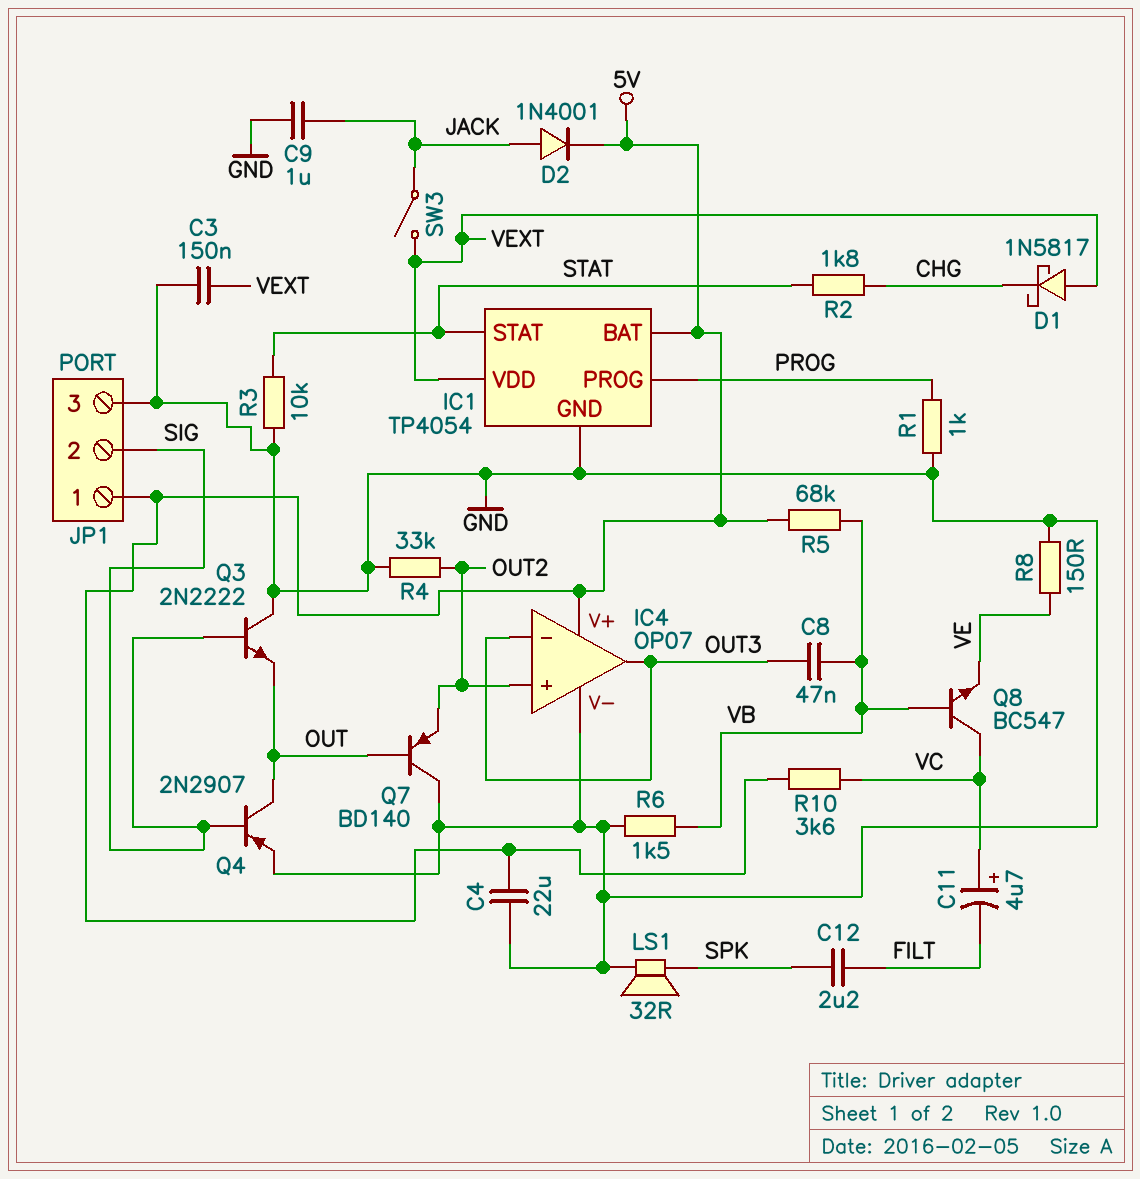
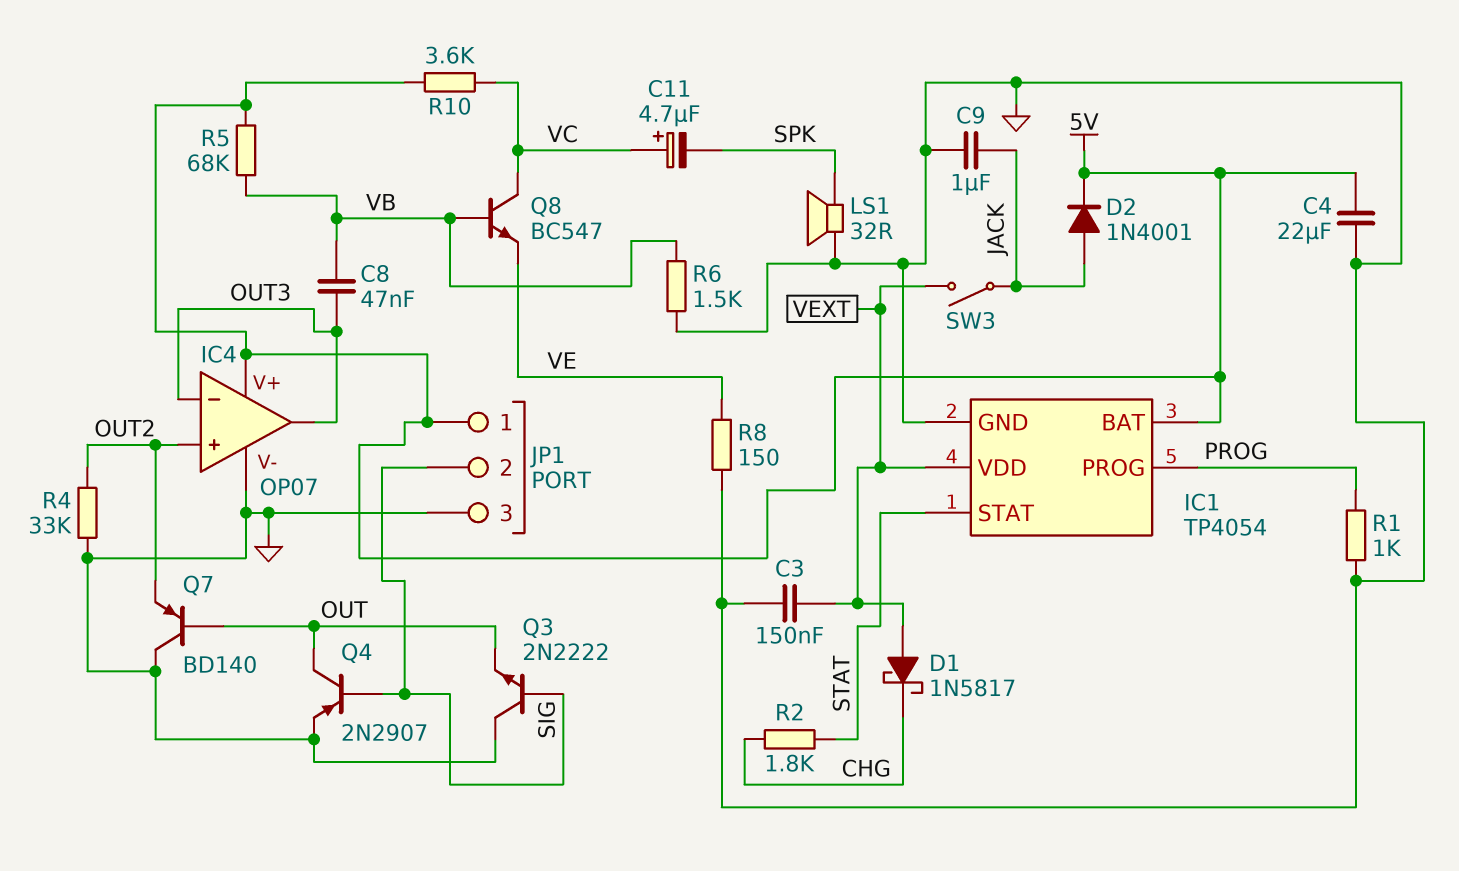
C11: 4.7uF (plus VC, minus FILT) -> 4.7uF (plus VC, minus SPK)
C12: 2.2uF (FILT, SPK) -> none
R3: 10k (GND, STAT) -> none

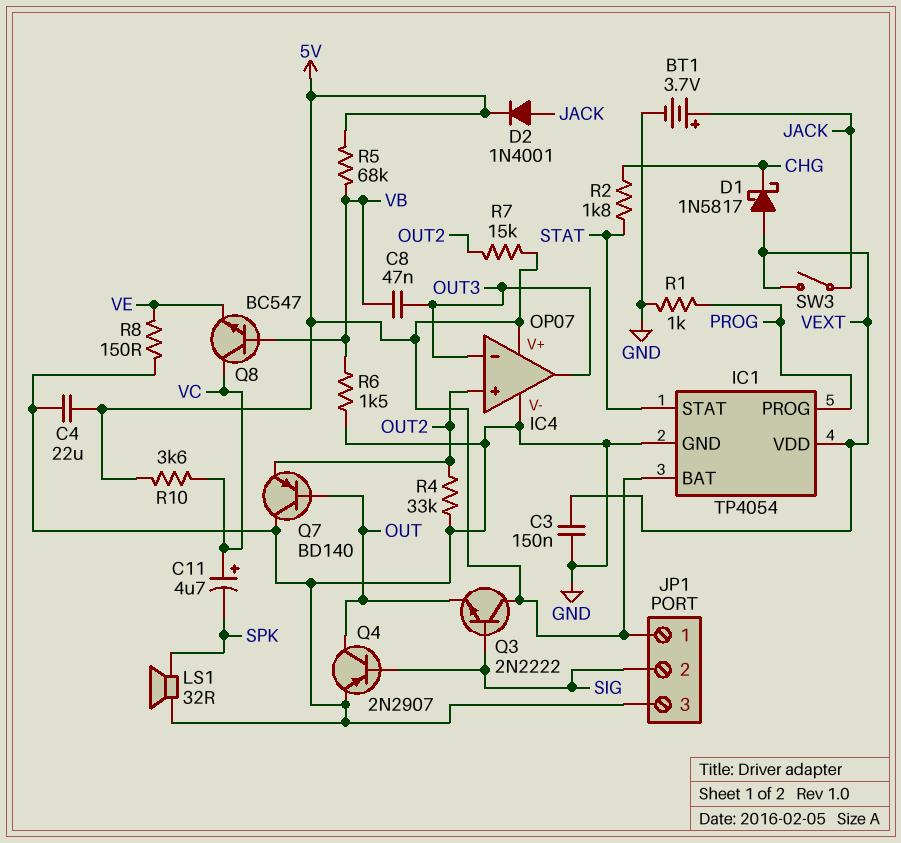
BT1: none -> 3.7V (plus JACK, minus GND)
C9: 1uF (GND, JACK) -> none
Q3: NPN 2N2222 (B SIG, C GND, E OUT) -> NPN 2N2222 (B SIG, C 5V, E OUT)
R7: none -> 15k (5V, OUT2)

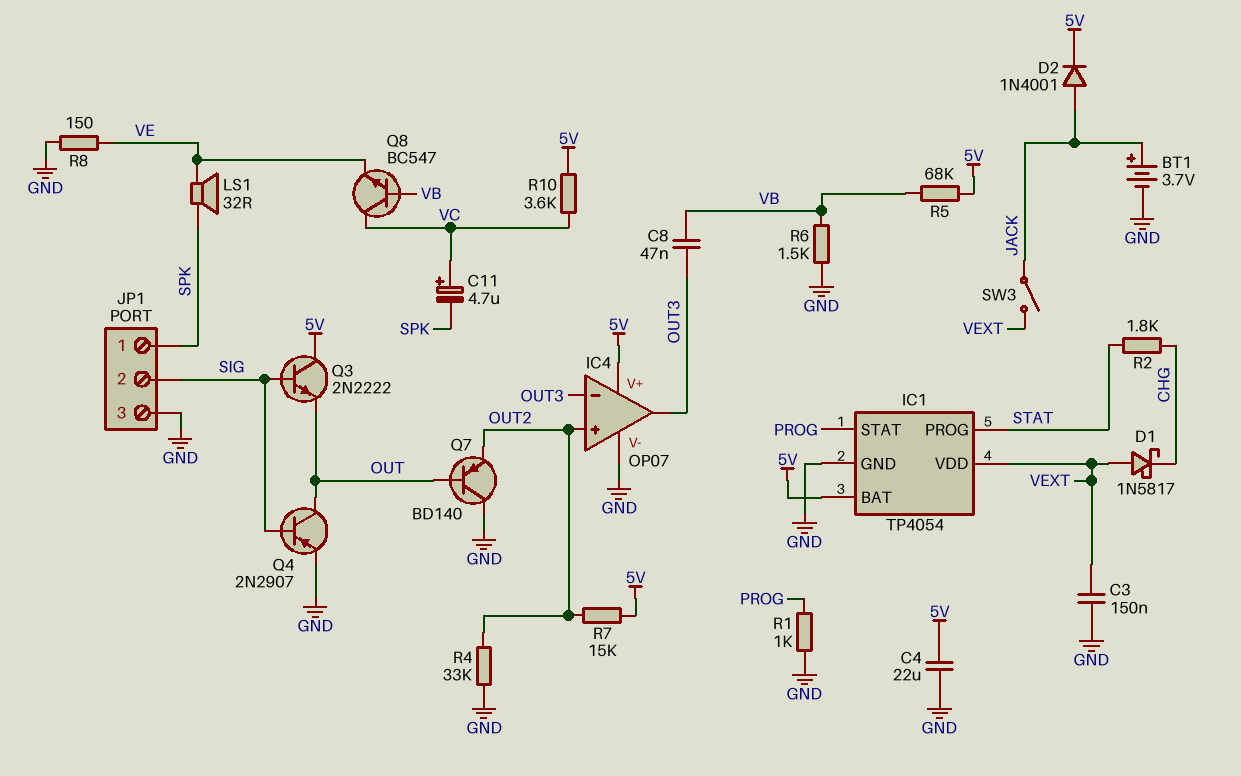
IC1 pin PROG: PROG -> STAT
IC1 pin STAT: STAT -> PROG
JP1 pin 1: 5V -> SPK
LS1: speaker 32R (GND, SPK) -> speaker 32R (SPK, VE)

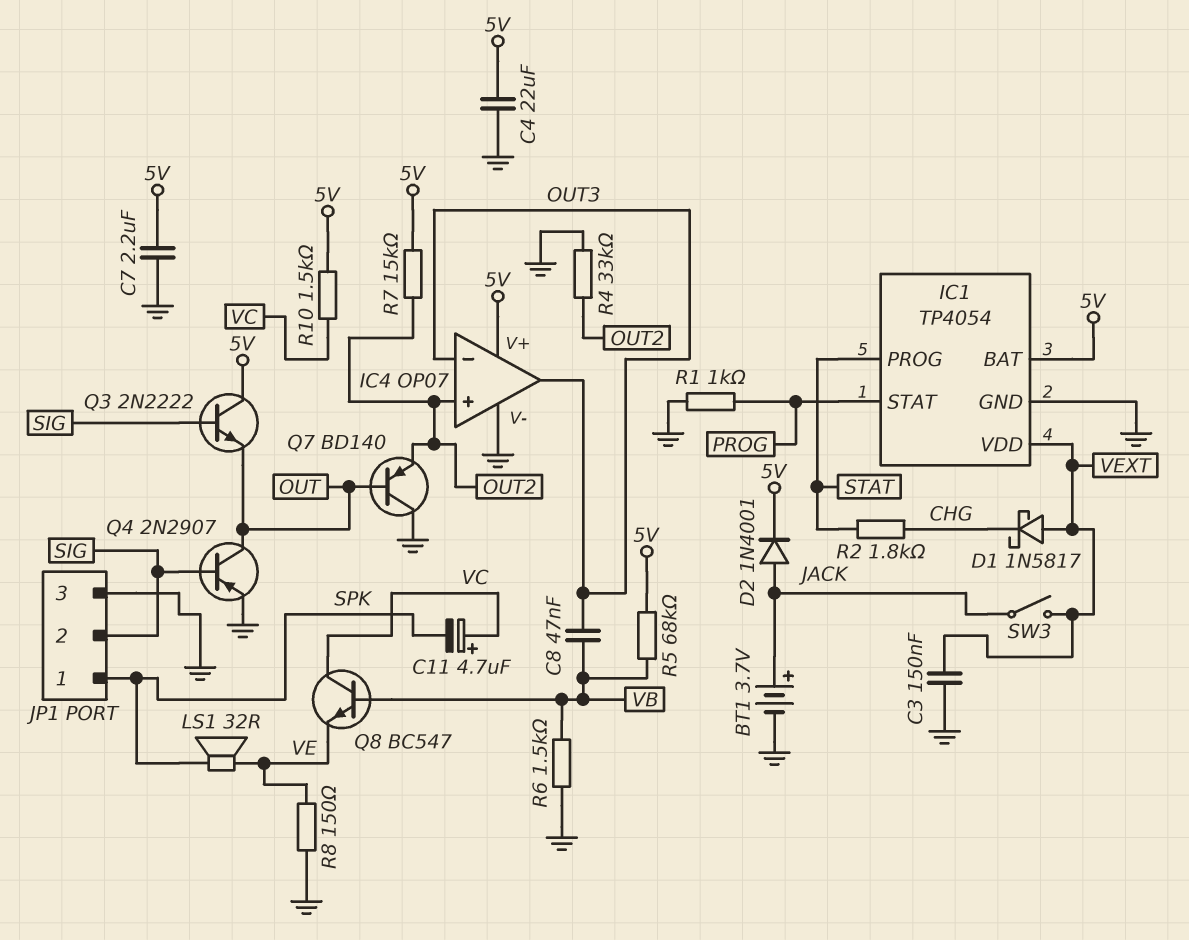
C7: none -> 2.2uF (5V, GND)
R10: 3.6k (5V, VC) -> 1.5k (5V, VC)

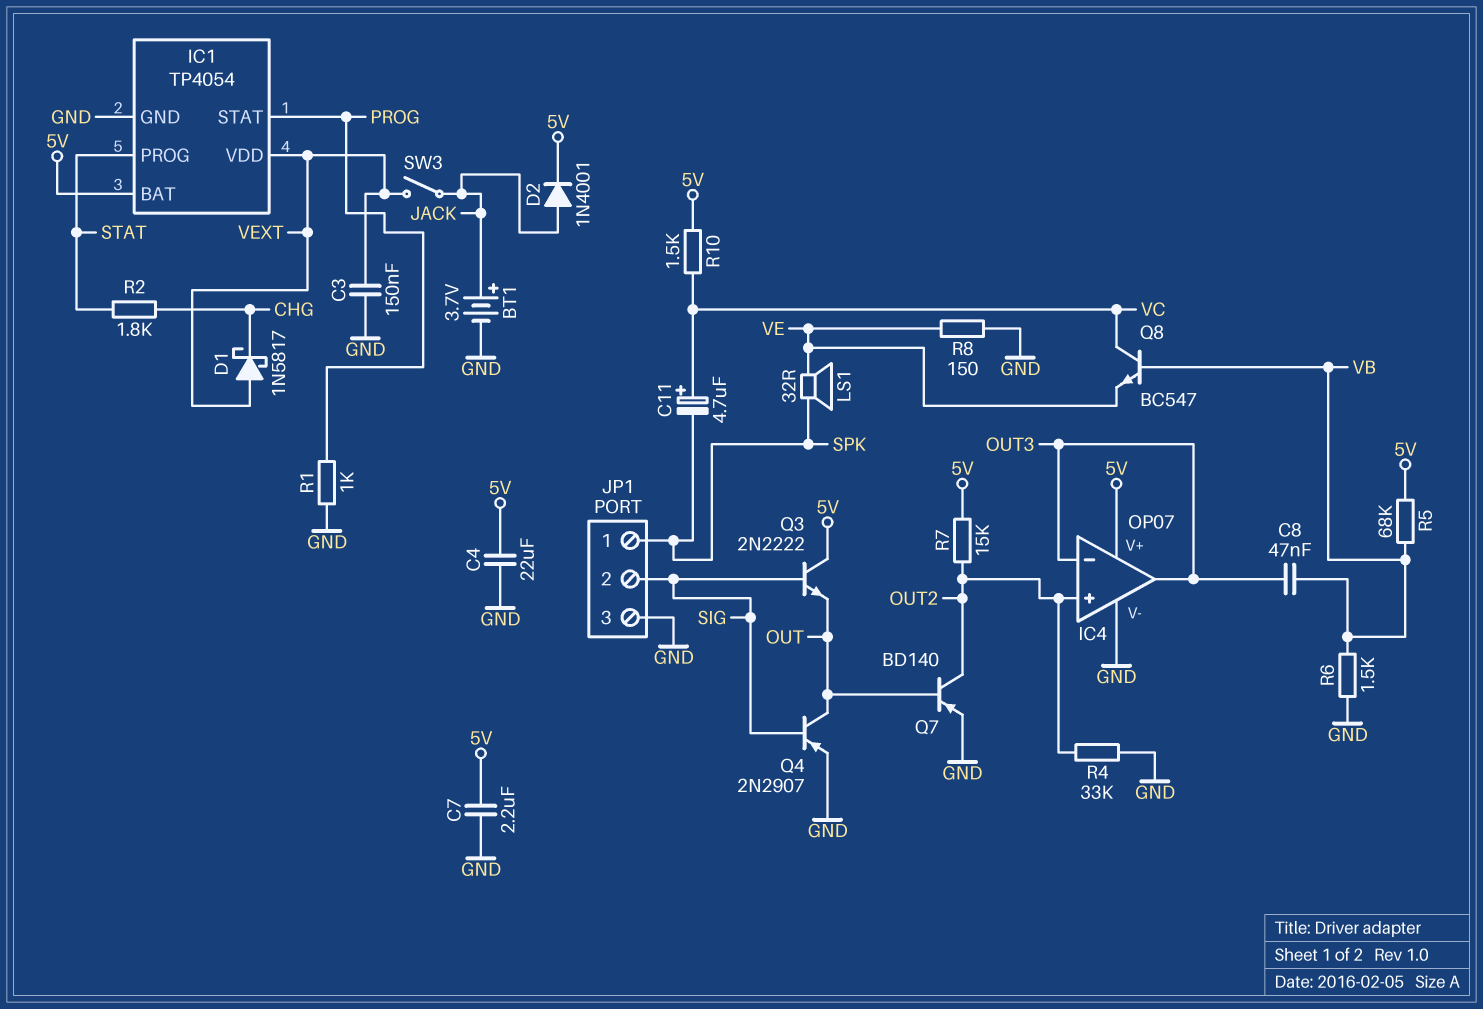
Q7: PNP BD140 (B OUT, C GND, E OUT2) -> PNP BD140 (B OUT, C OUT2, E GND)

